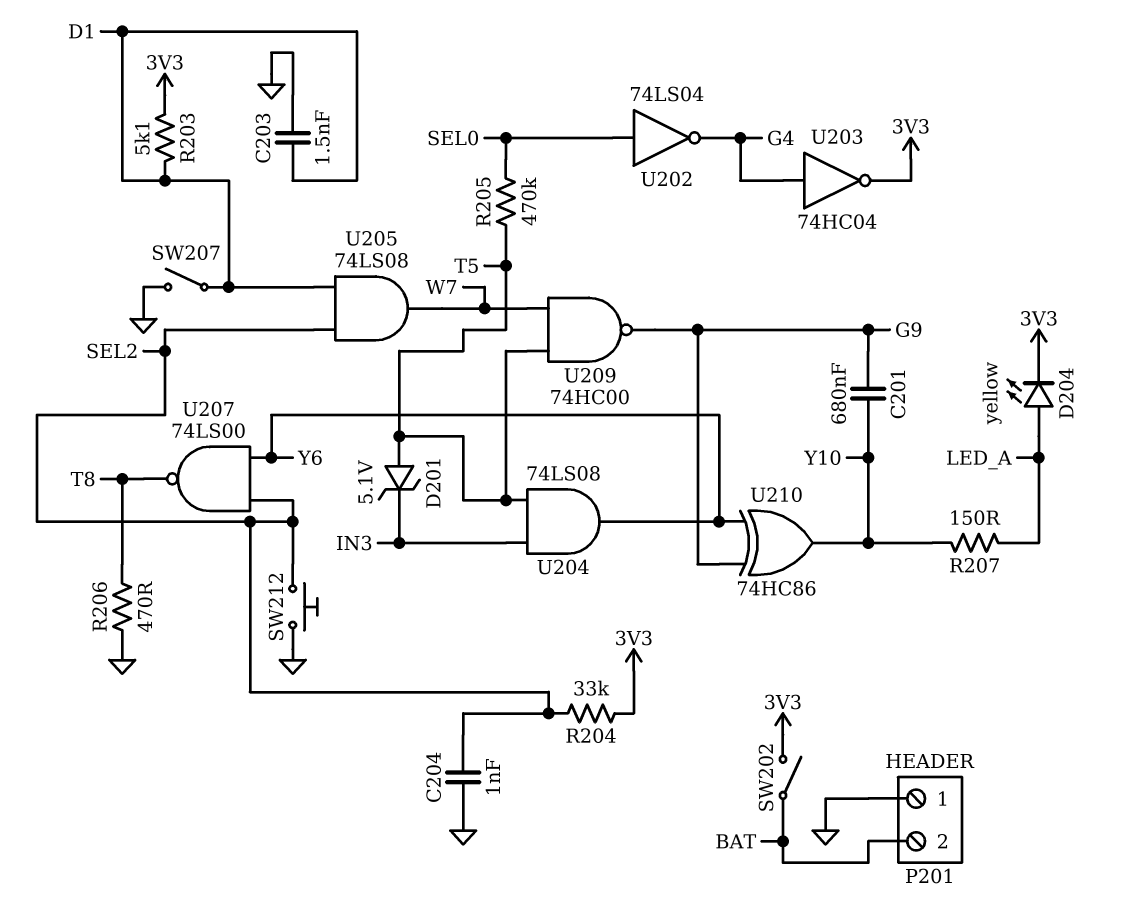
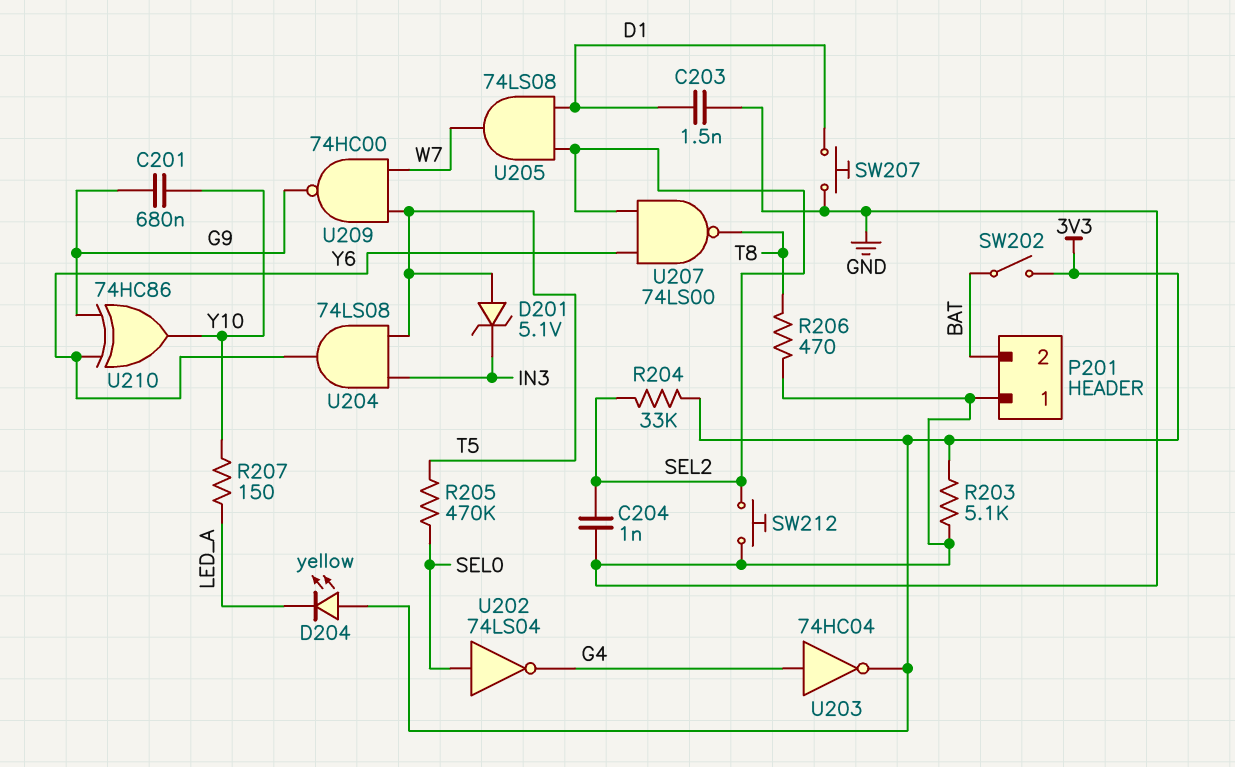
D204: LED yellow (A LED_A, K 3V3) -> LED yellow (A 3V3, K LED_A)
R203: 5.1k (3V3, D1) -> 5.1k (3V3, GND)
SW207: switch (D1, GND) -> button (D1, GND)

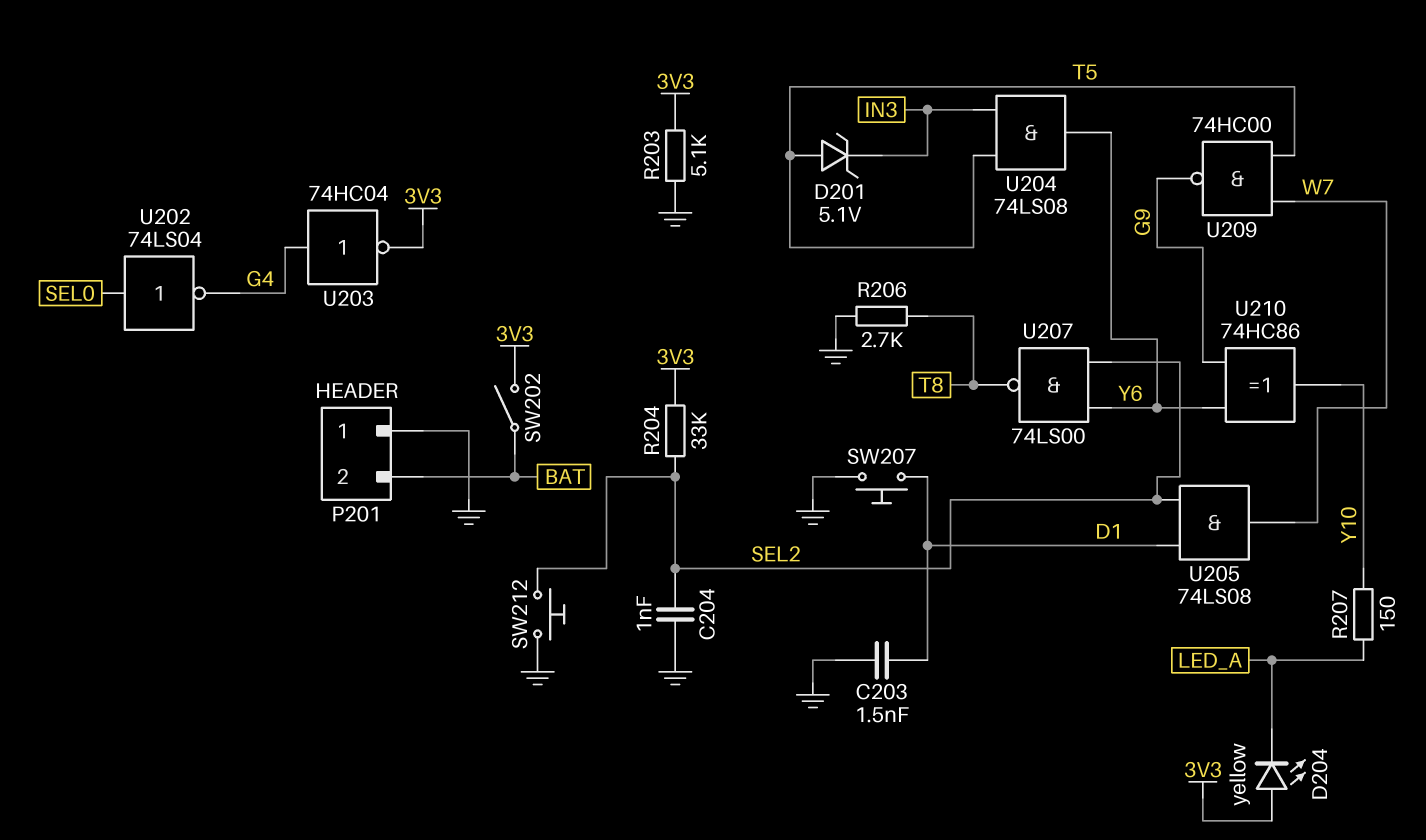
C201: 680nF (G9, Y10) -> none
R205: 470k (SEL0, T5) -> none
R206: 470 (GND, T8) -> 2.7k (GND, T8)

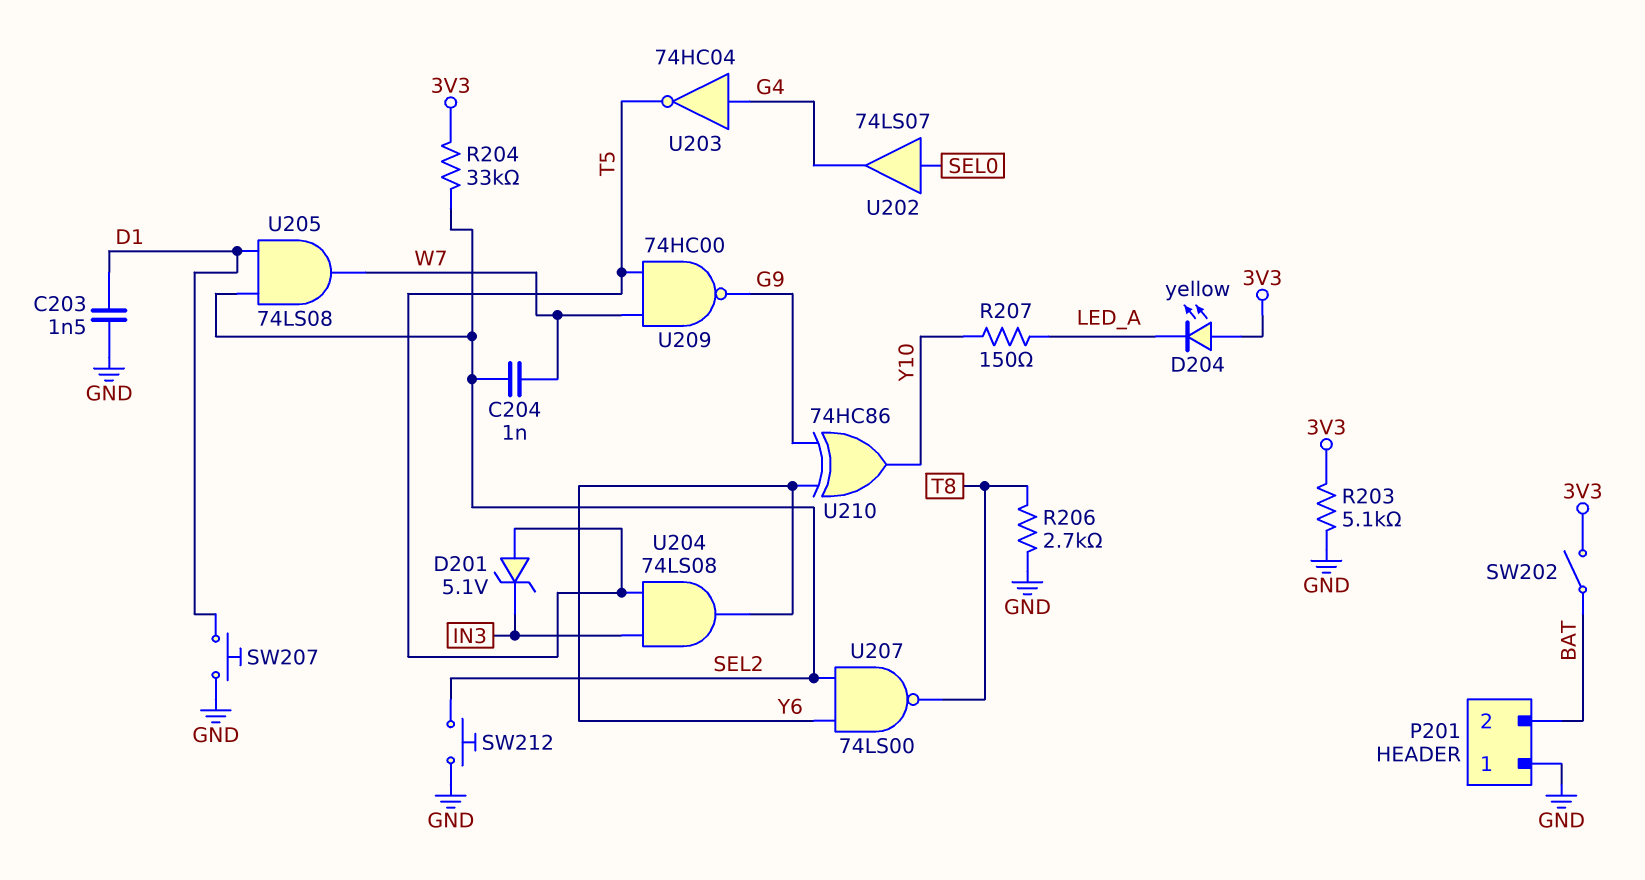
C204: 1nF (GND, SEL2) -> 1nF (SEL2, W7)
U202: NOT 74LS04 (in SEL0, out G4) -> buffer 74LS07 (in SEL0, out G4)
U203: NOT 74HC04 (in G4, out 3V3) -> NOT 74HC04 (in G4, out T5)

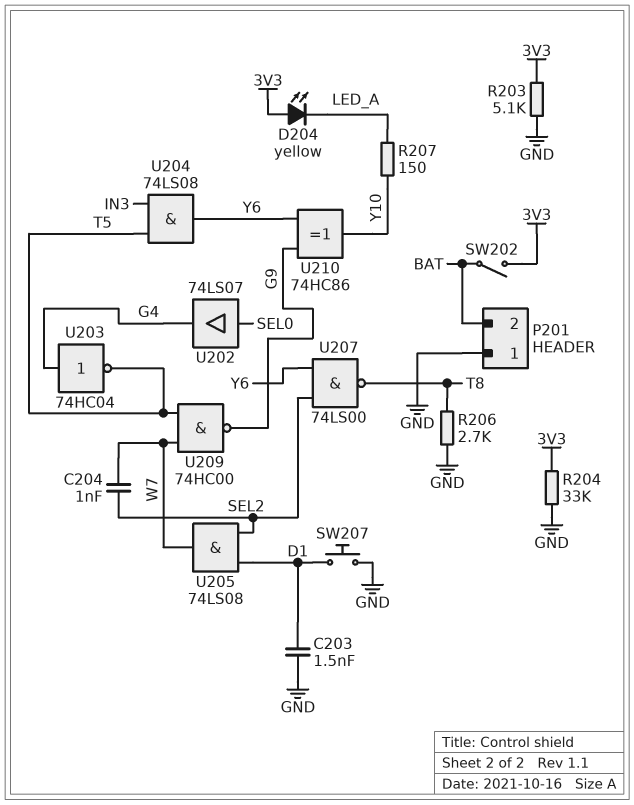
D201: zener 5.1V (A T5, K IN3) -> none
R204: 33k (3V3, SEL2) -> 33k (3V3, GND)
SW212: button (GND, SEL2) -> none

